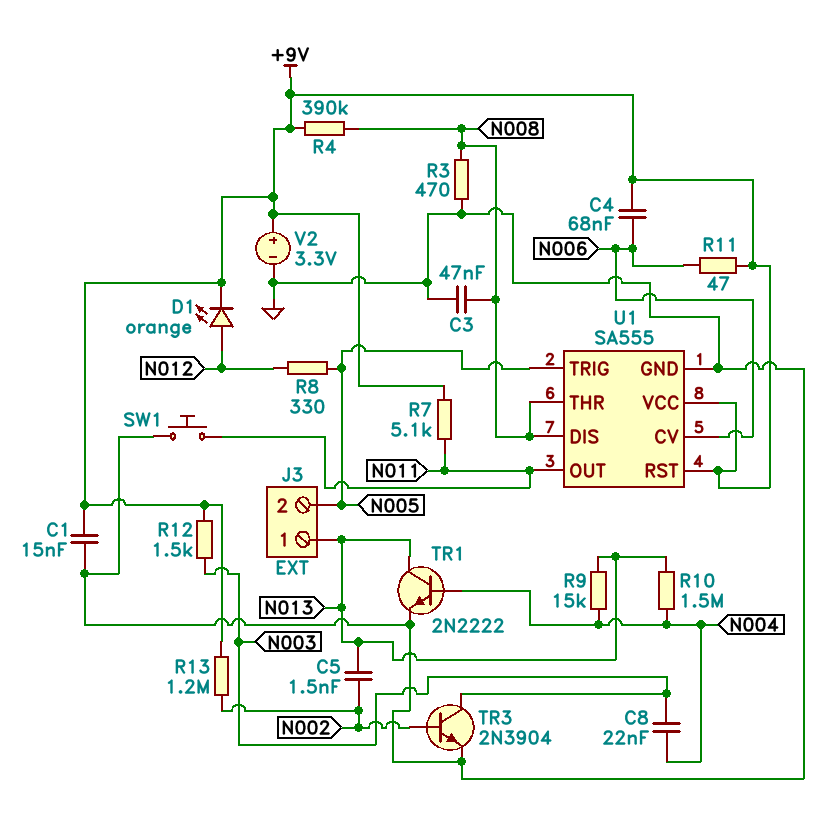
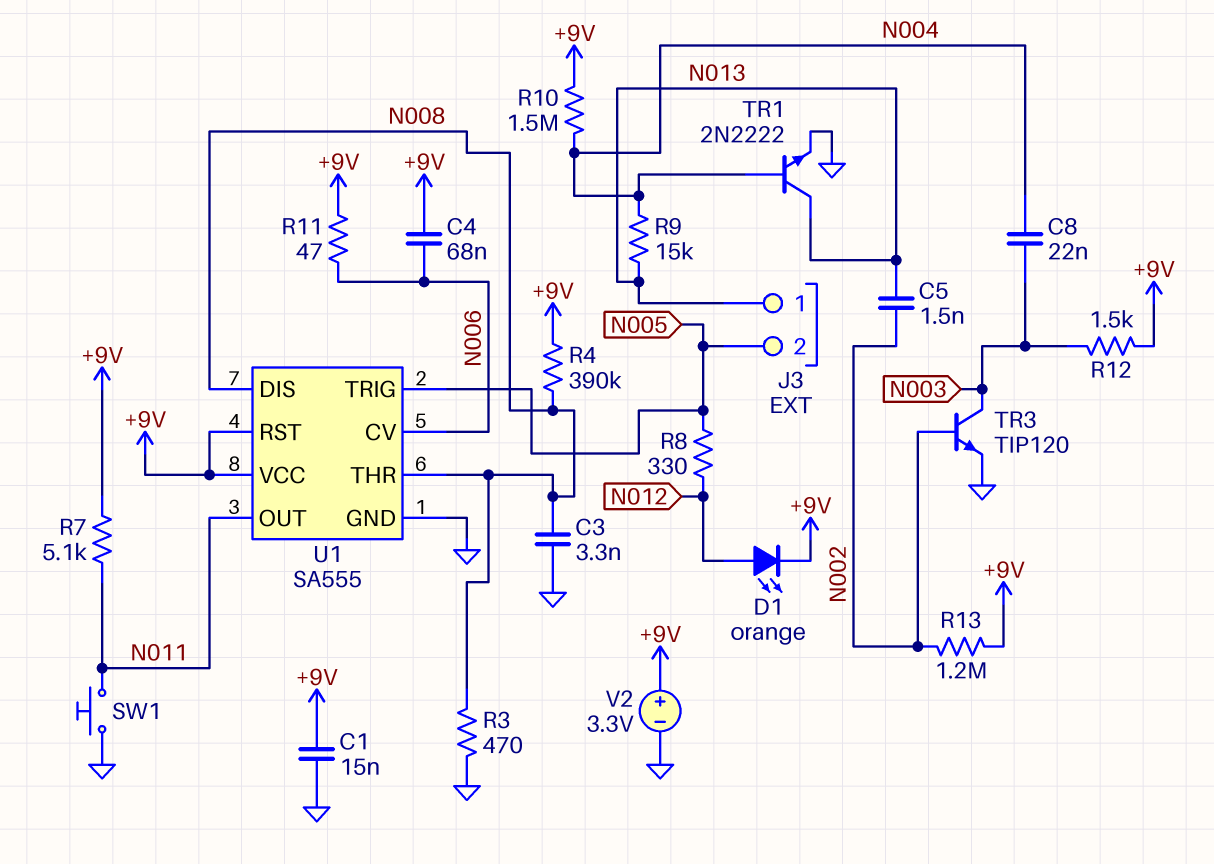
C3: 47nF (GND, N008) -> 3.3nF (GND, N008)
R10: 1.5M (N004, N013) -> 1.5M (+9V, N004)
TR3: NPN 2N3904 (B N002, C N003, E GND) -> NPN TIP120 (B N002, C N003, E GND)

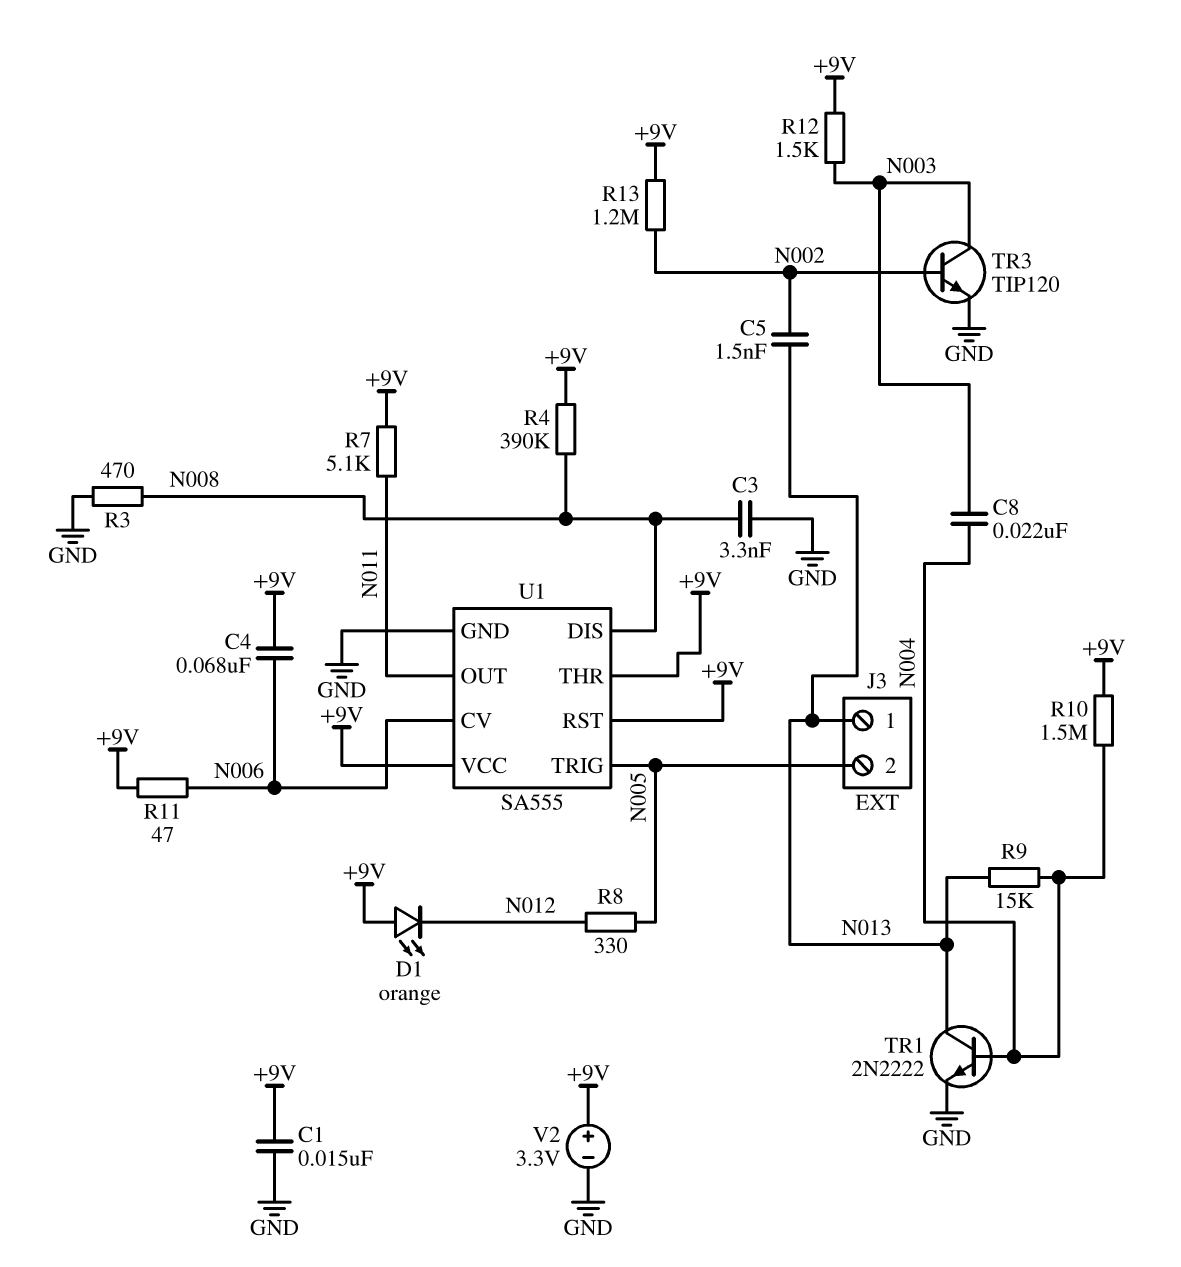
D1: LED orange (A N012, K +9V) -> LED orange (A +9V, K N012)
SW1: button (GND, N011) -> none
U1 pin THR: N008 -> +9V

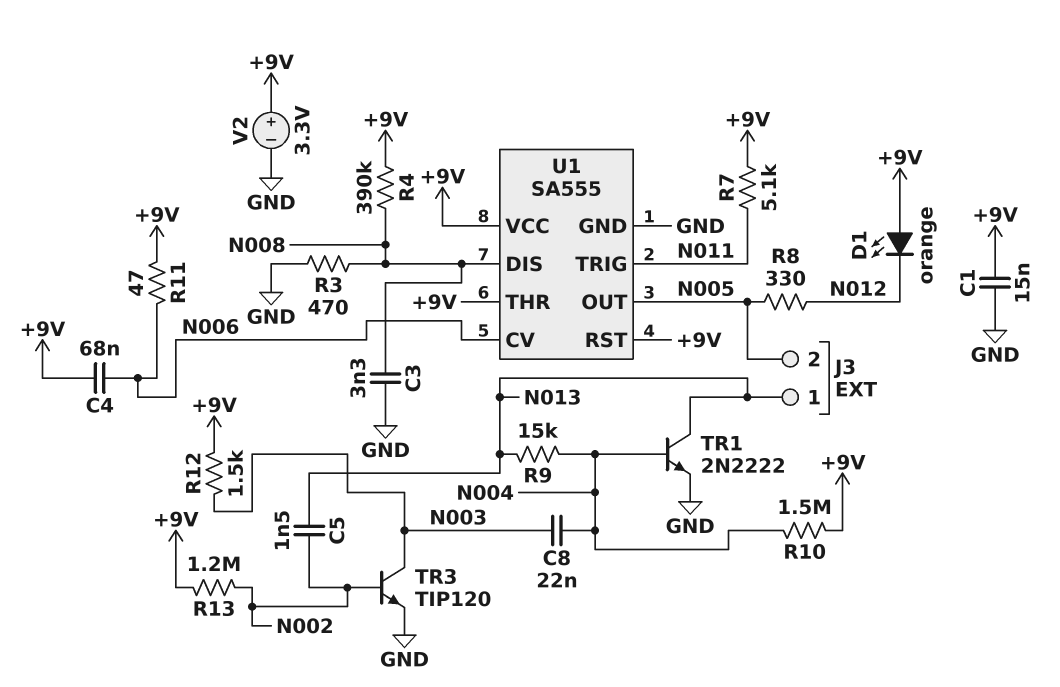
U1 pin OUT: N011 -> N005
U1 pin TRIG: N005 -> N011

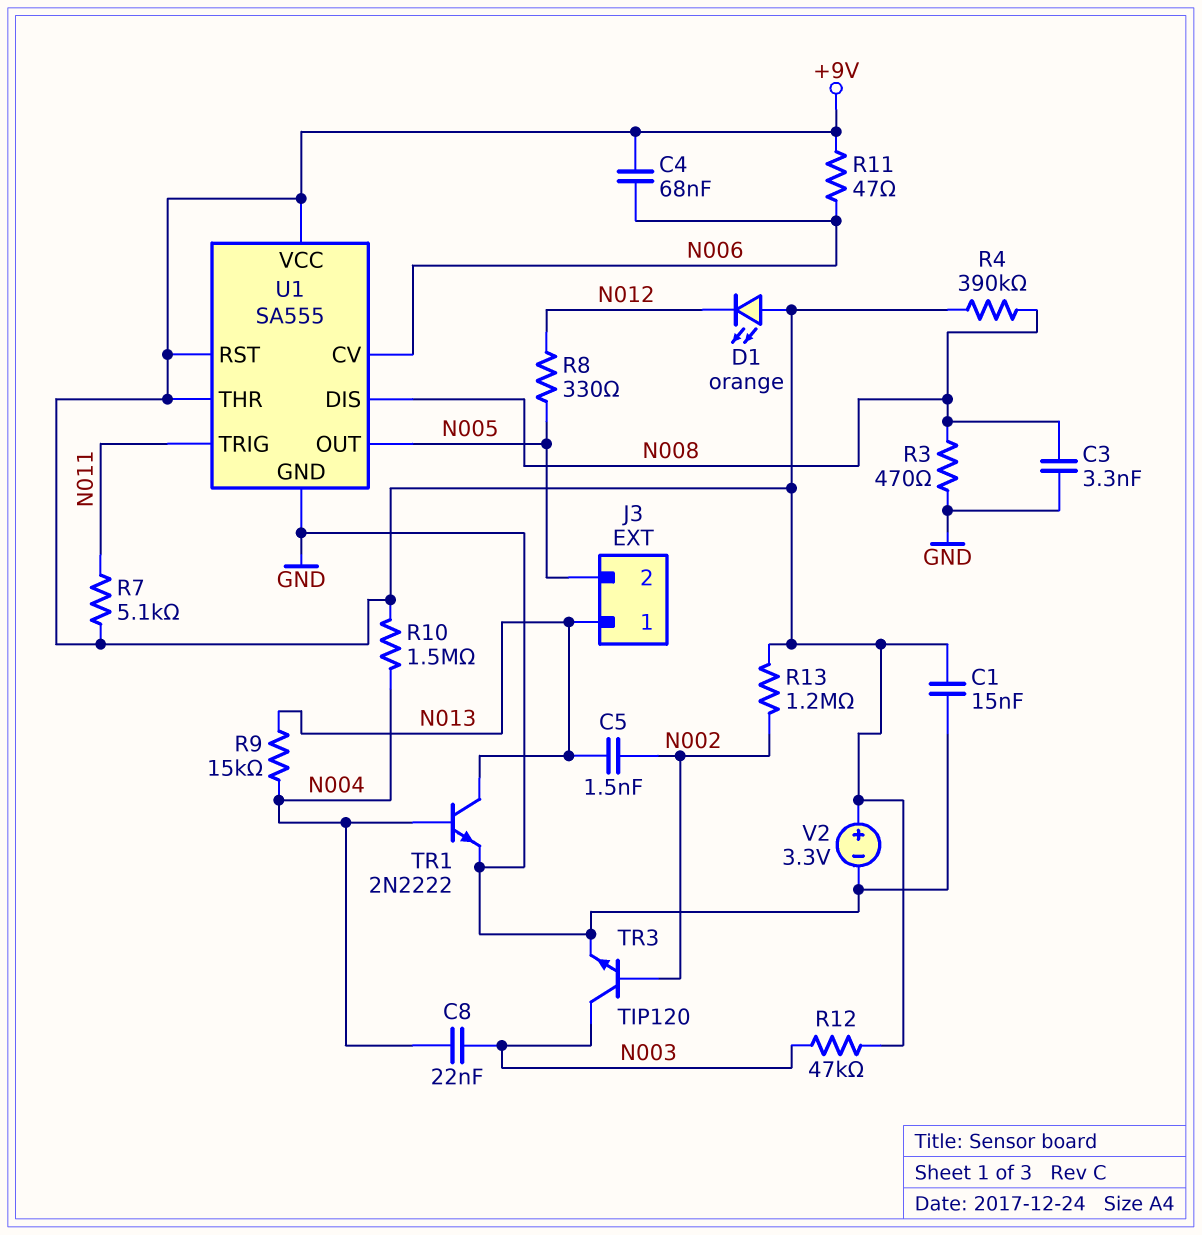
R12: 1.5k (+9V, N003) -> 47k (+9V, N003)

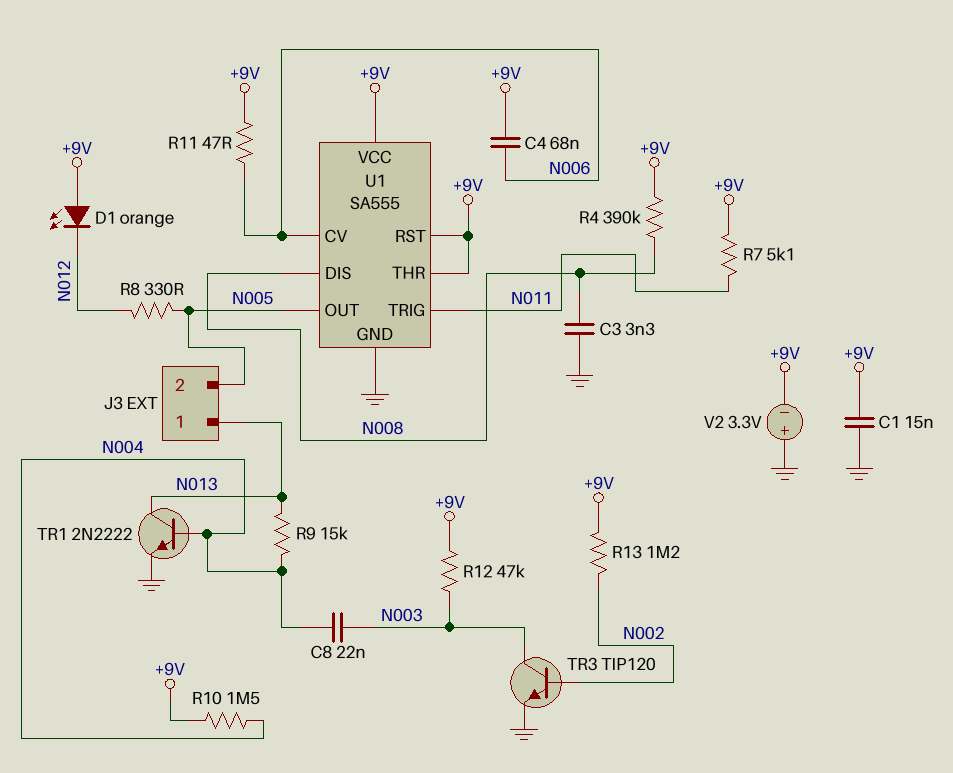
C5: 1.5nF (N002, N013) -> none
R3: 470 (GND, N008) -> none
V2: 3.3V (plus +9V, minus GND) -> 3.3V (plus GND, minus +9V)

